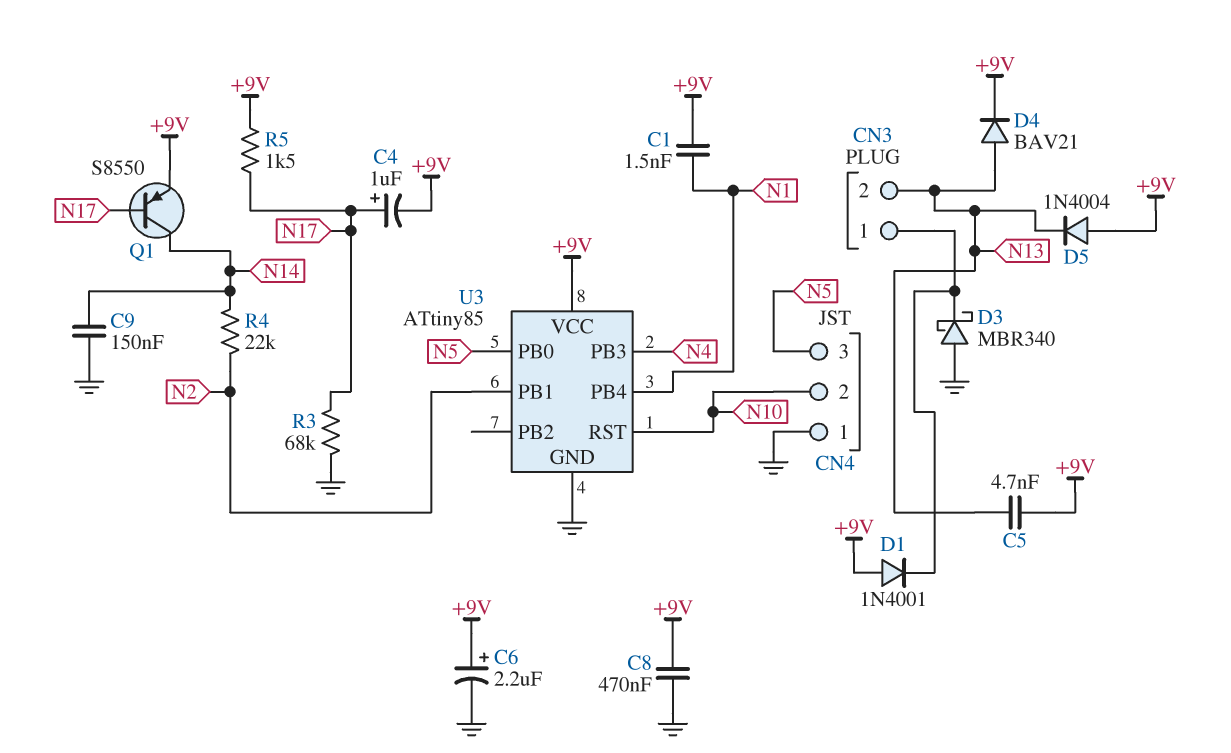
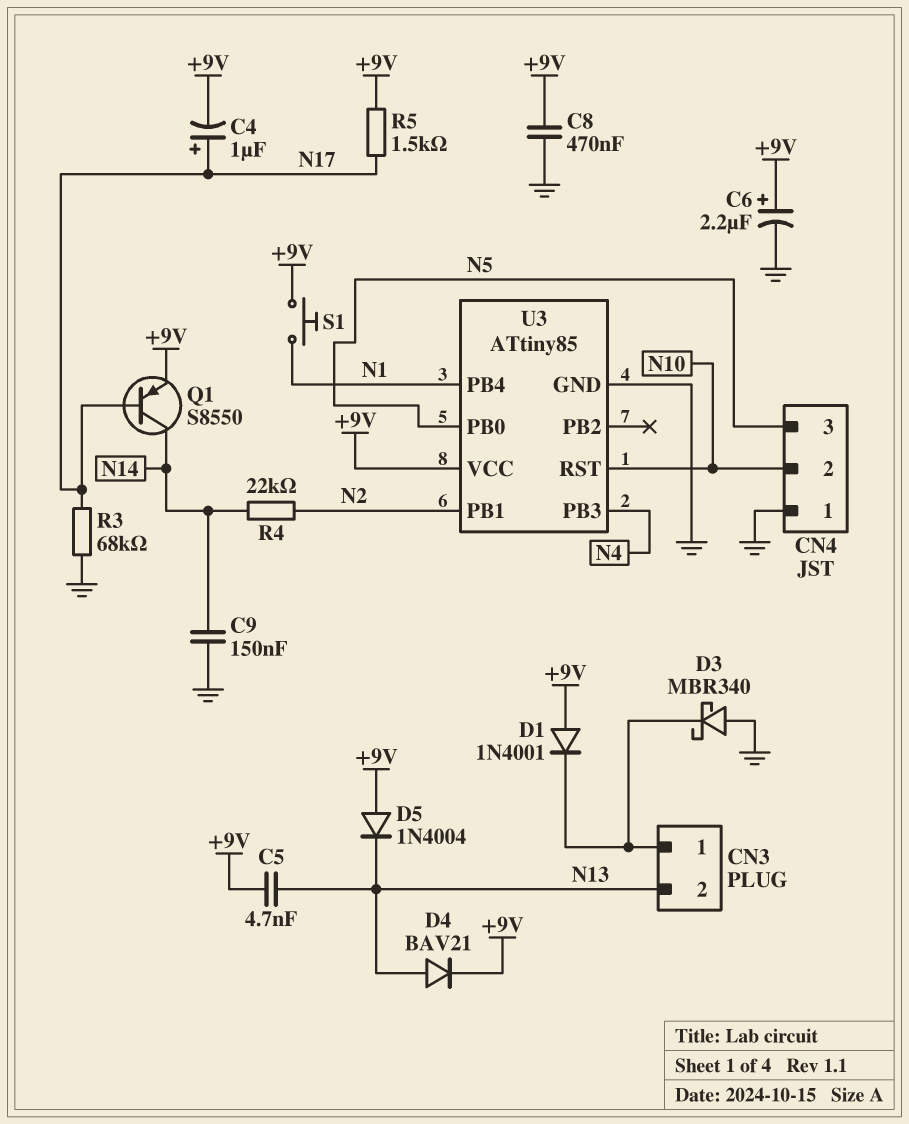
C1: 1.5nF (+9V, N1) -> none
S1: none -> button (+9V, N1)

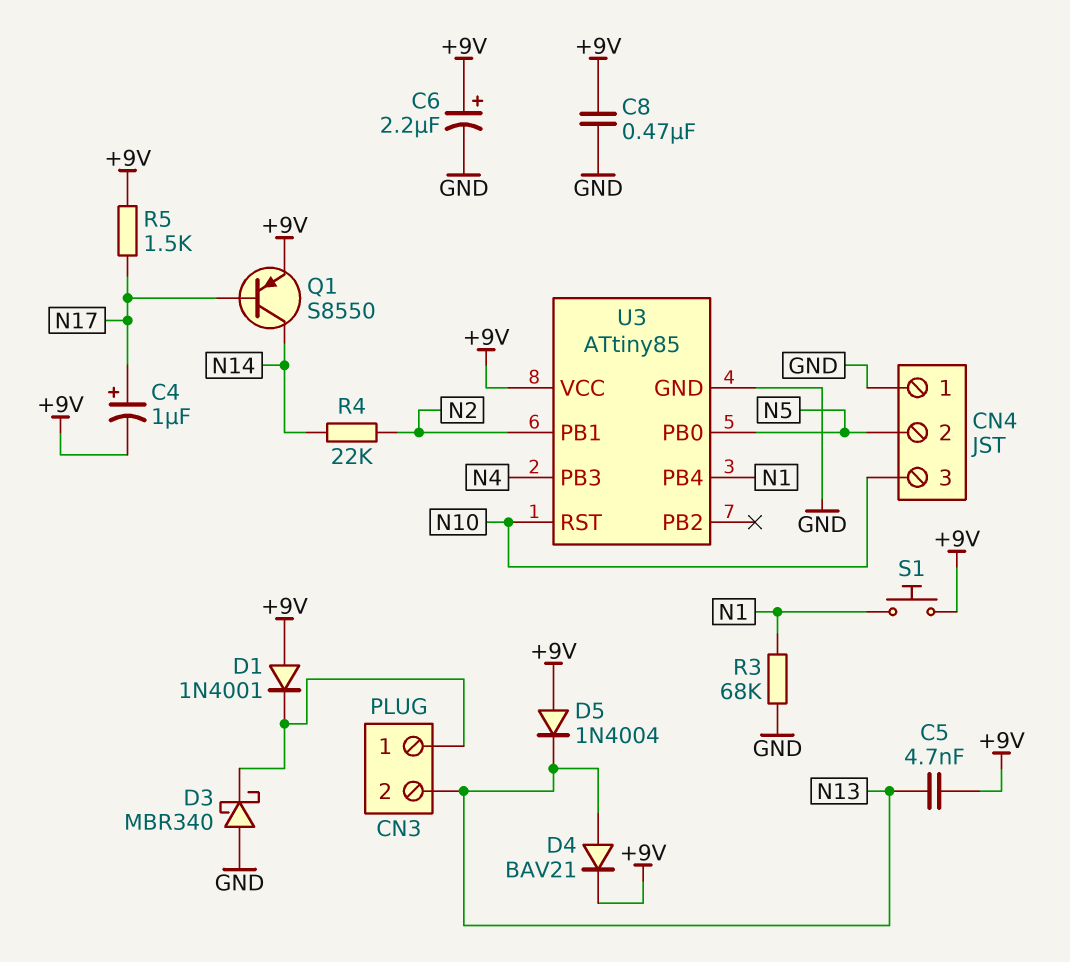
C9: 150nF (GND, N14) -> none
CN4 pin 2: N10 -> N5
CN4 pin 3: N5 -> N10
R3: 68k (GND, N17) -> 68k (GND, N1)

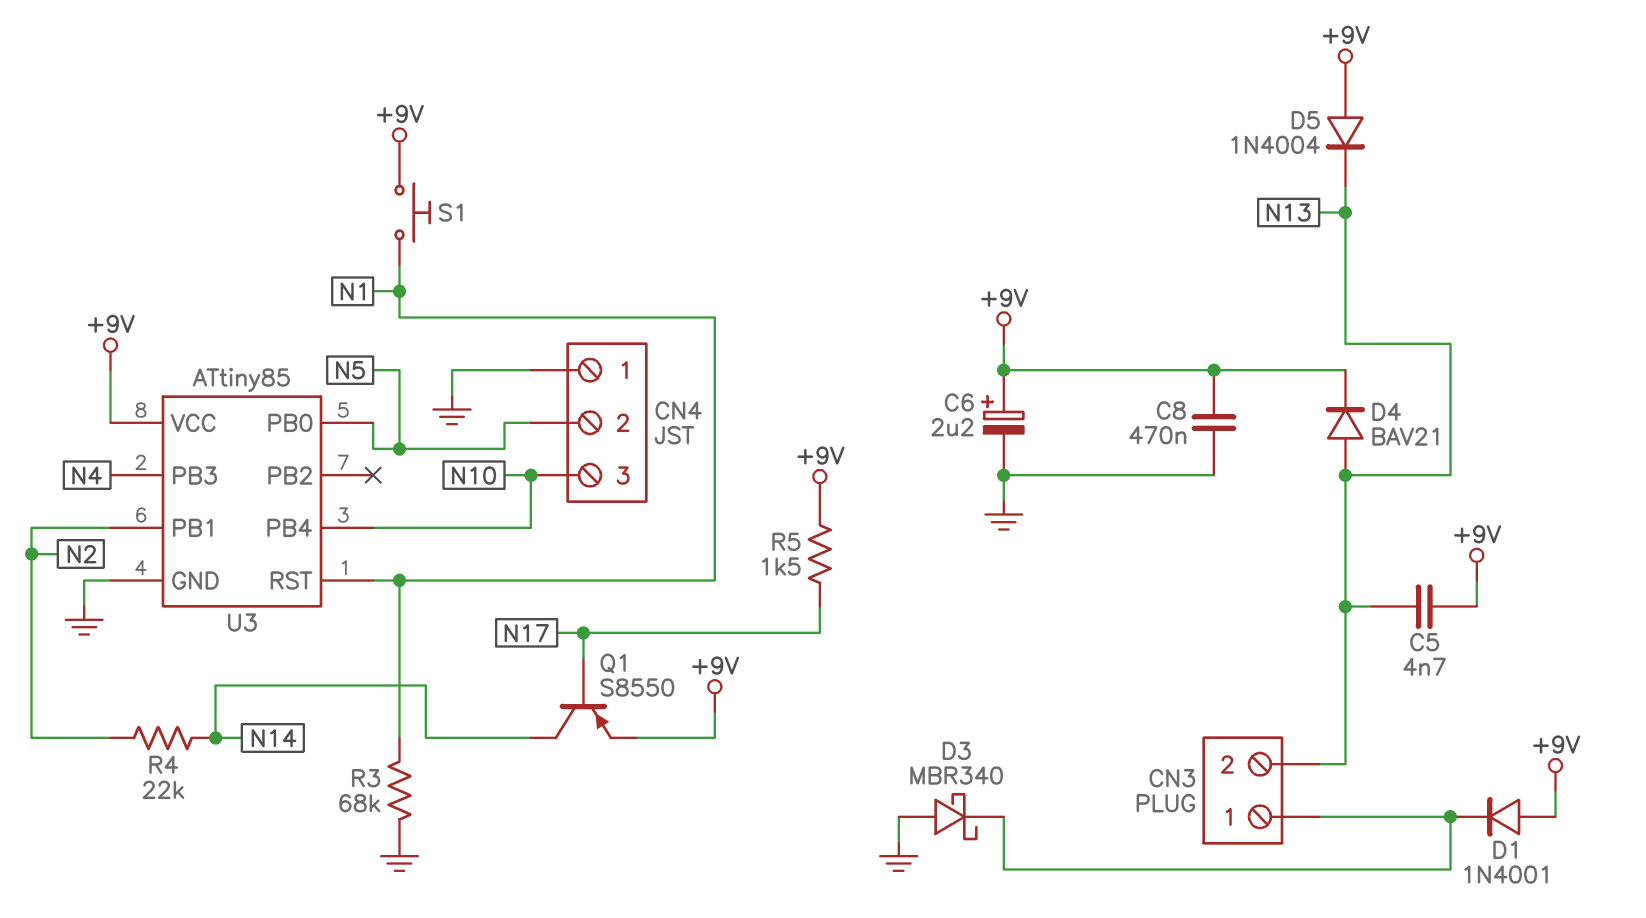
C4: 1uF (plus N17, minus +9V) -> none
U3 pin PB4: N1 -> N10
U3 pin RST: N10 -> N1

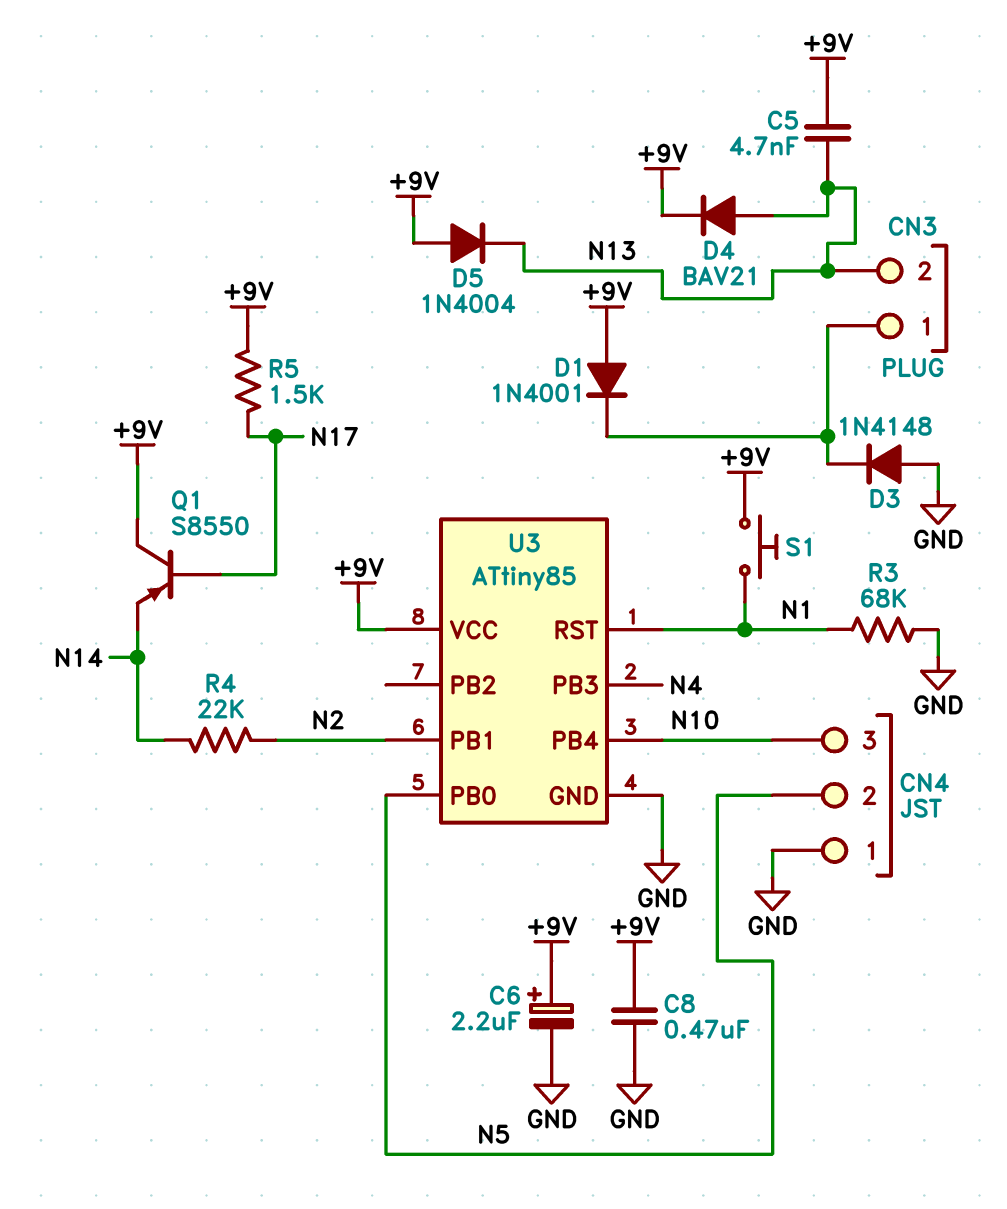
D3: schottky MBR340 (A GND, K CN3/1) -> diode 1N4148 (A GND, K CN3/1)
Q1: PNP S8550 (B N17, C N14, E +9V) -> PNP S8550 (B N17, C +9V, E N14)

